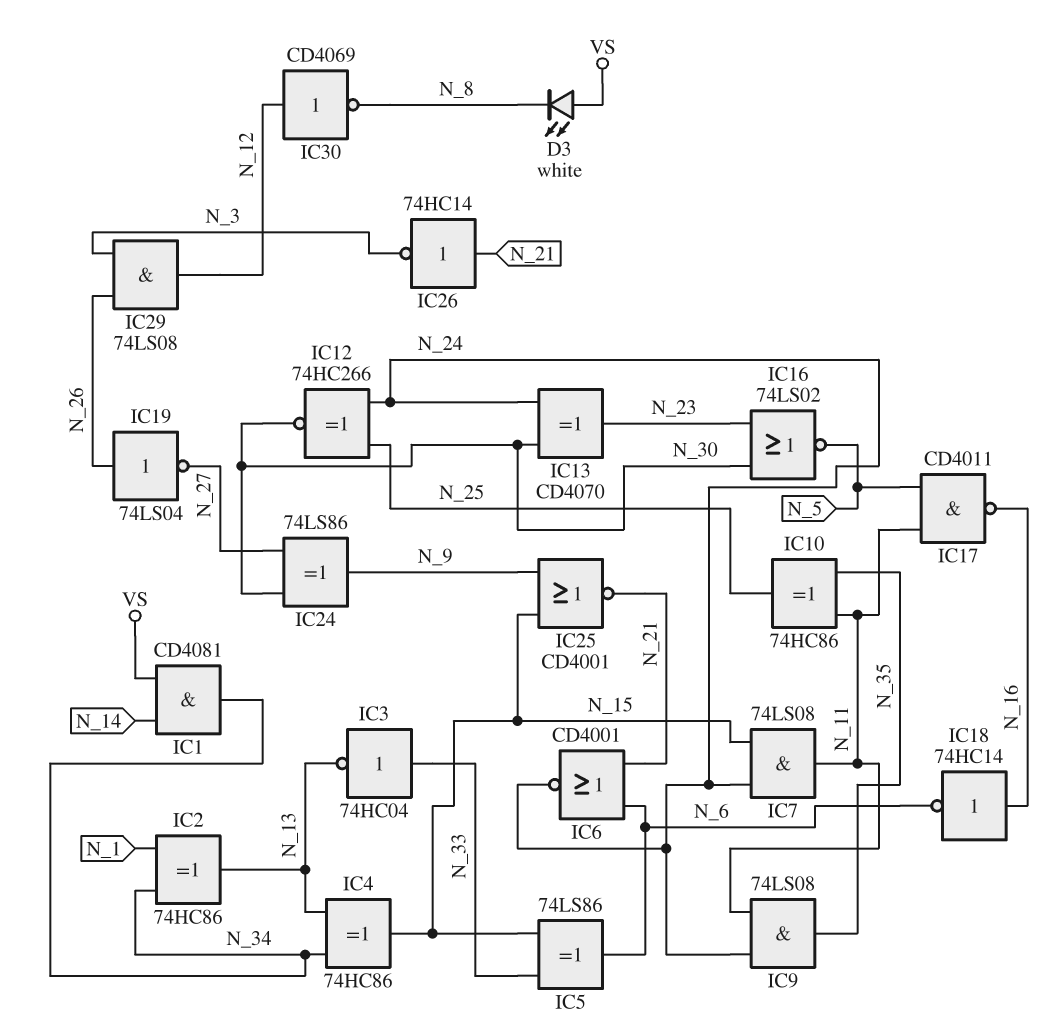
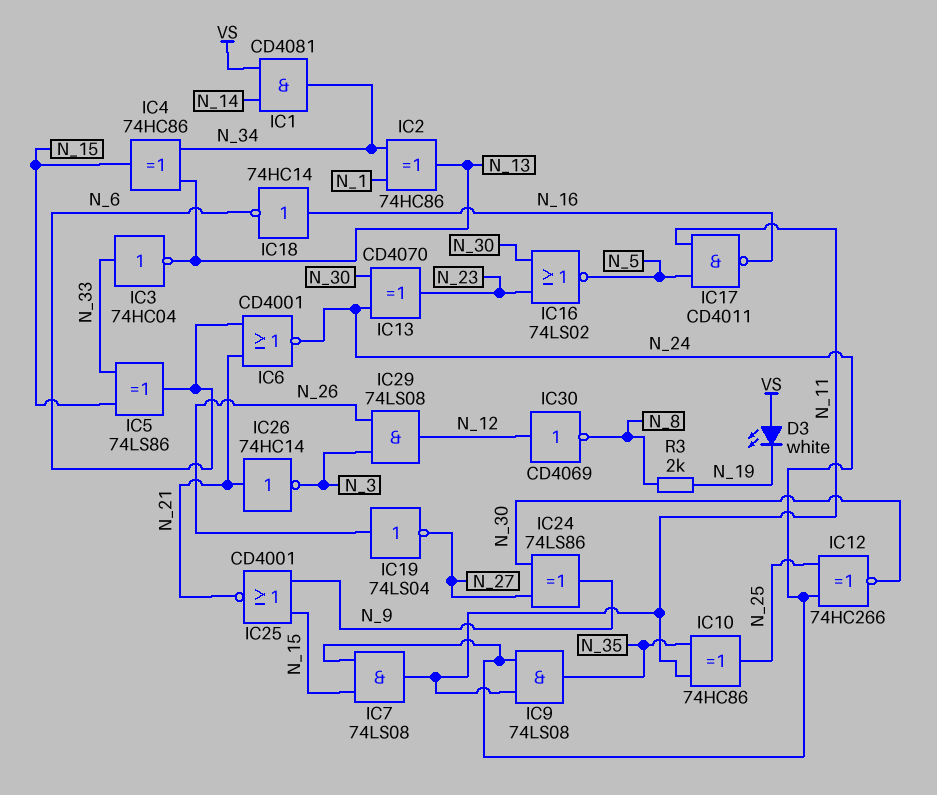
D3: LED white (A VS, K N_8) -> LED white (A VS, K N_19)
R3: none -> 2k (N_8, N_19)

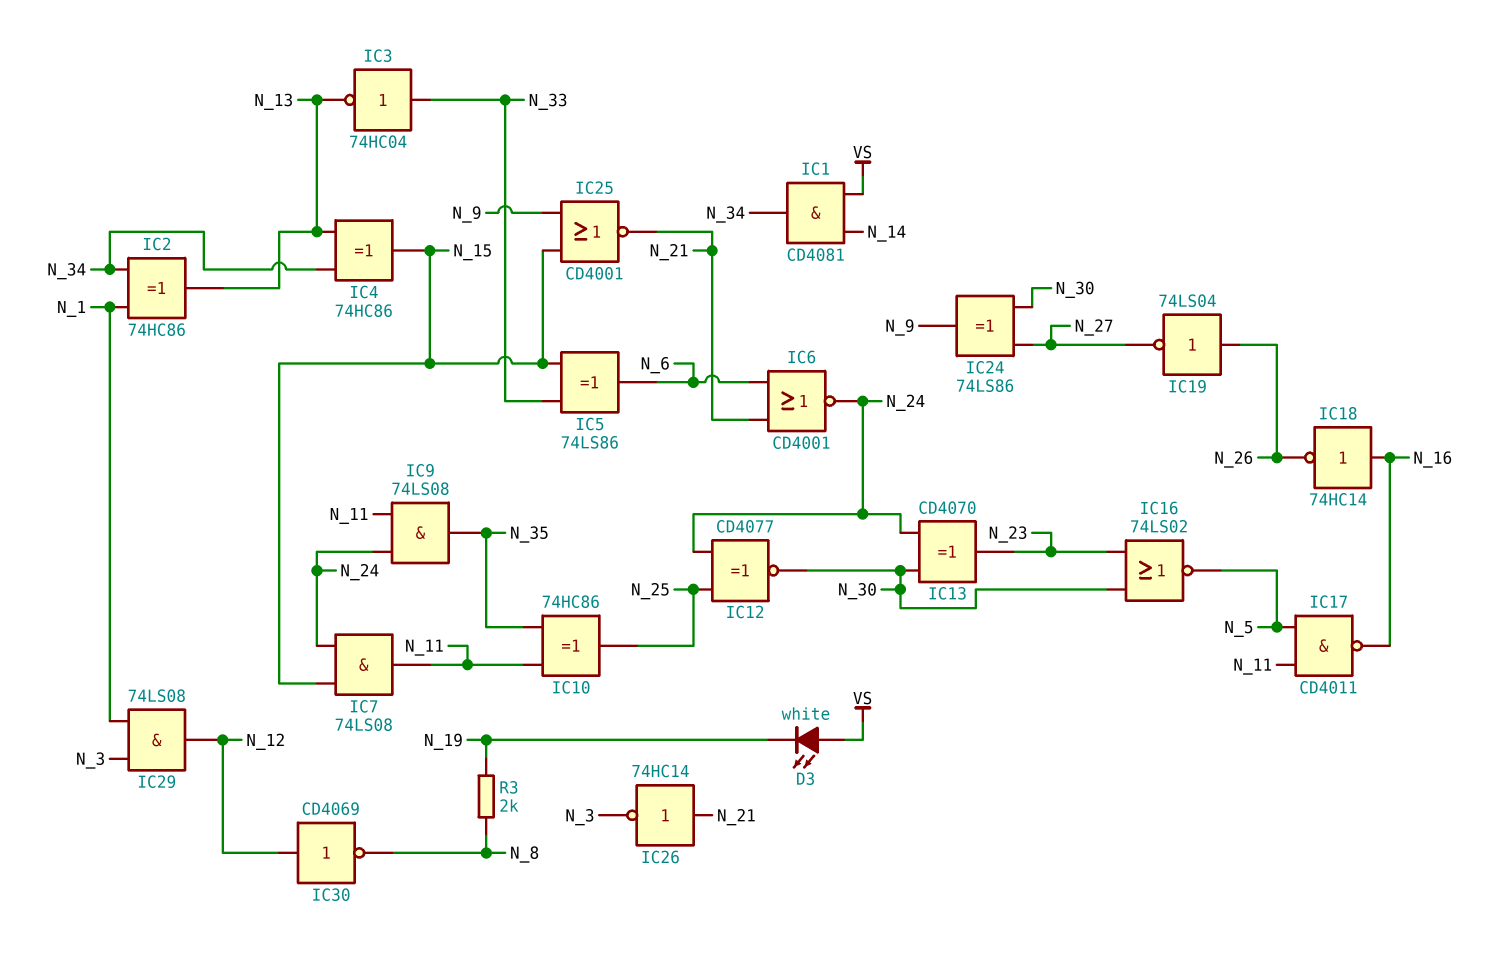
IC12: XNOR 74HC266 (in N_24, in N_25, out N_30) -> XNOR CD4077 (in N_24, in N_25, out N_30)
IC18: NOT 74HC14 (in N_16, out N_6) -> NOT 74HC14 (in N_16, out N_26)
IC29: AND 74LS08 (in N_3, in N_26, out N_12) -> AND 74LS08 (in N_1, in N_3, out N_12)

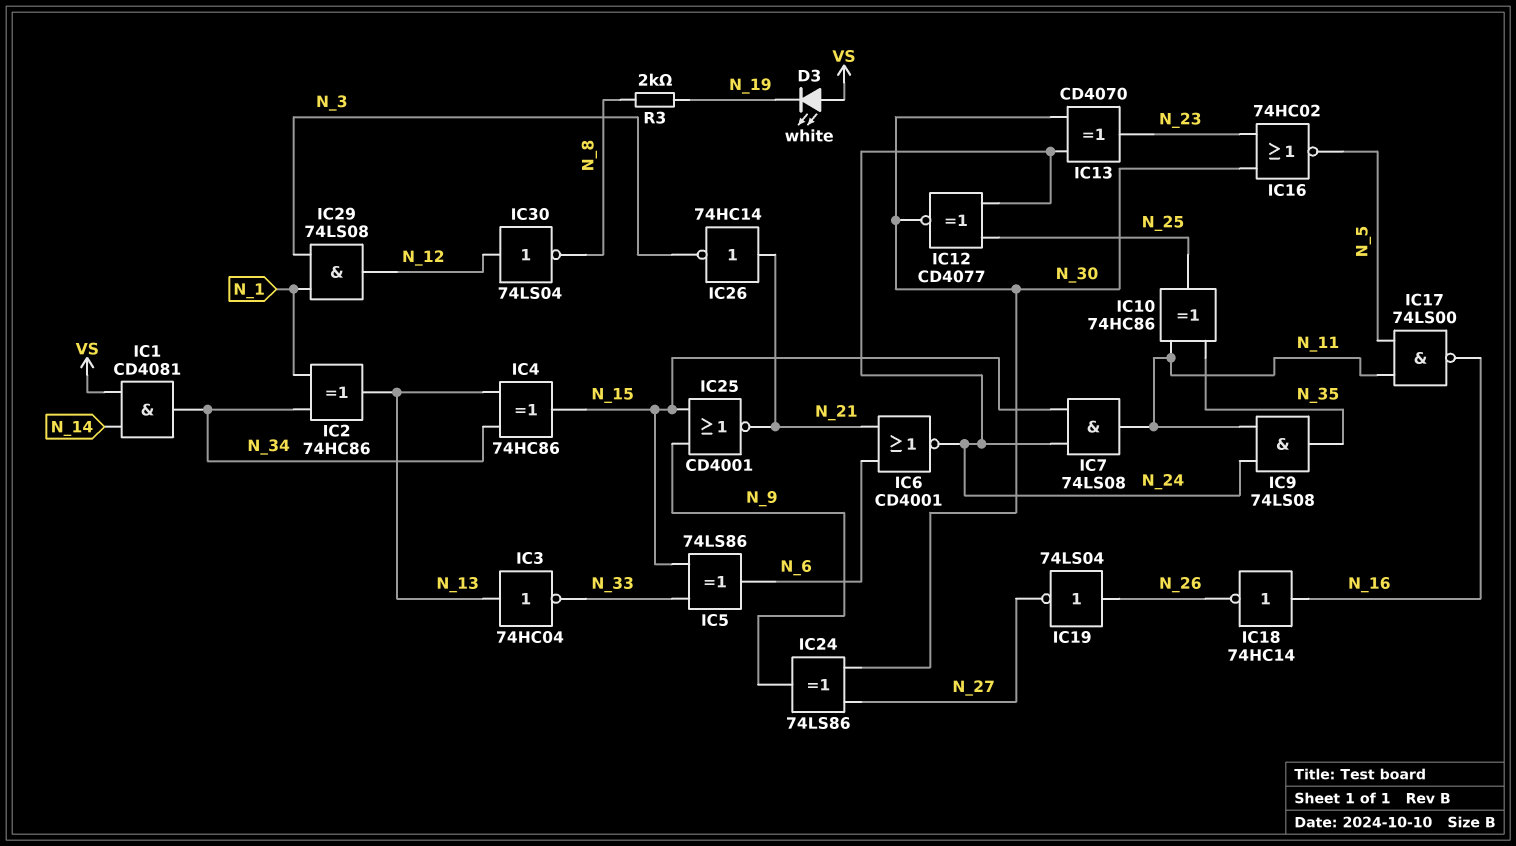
IC3: NOT 74HC04 (in N_33, out N_13) -> NOT 74HC04 (in N_13, out N_33)
IC16: NOR 74LS02 (in N_23, in N_30, out N_5) -> NOR 74HC02 (in N_23, in N_30, out N_5)
IC17: NAND CD4011 (in N_5, in N_11, out N_16) -> NAND 74LS00 (in N_5, in N_11, out N_16)
IC30: NOT CD4069 (in N_12, out N_8) -> NOT 74LS04 (in N_12, out N_8)

